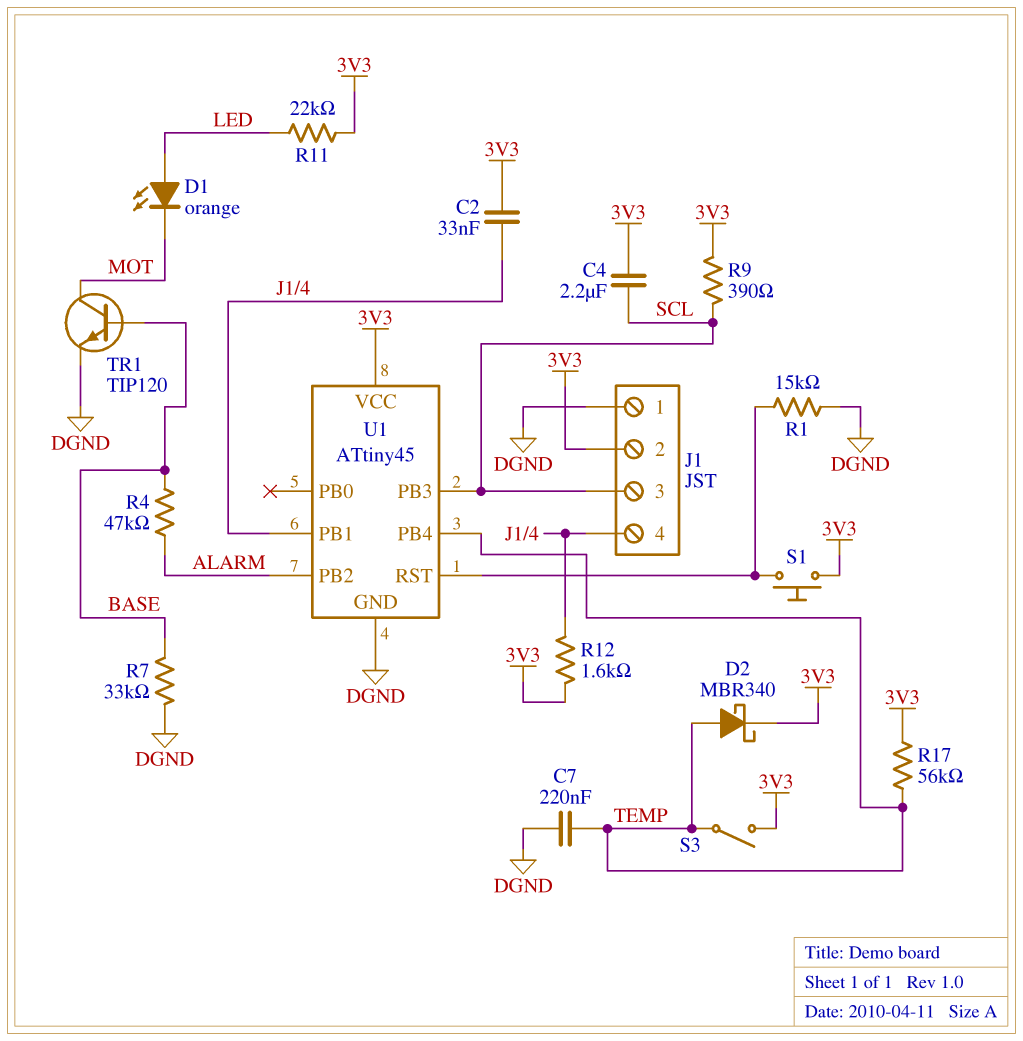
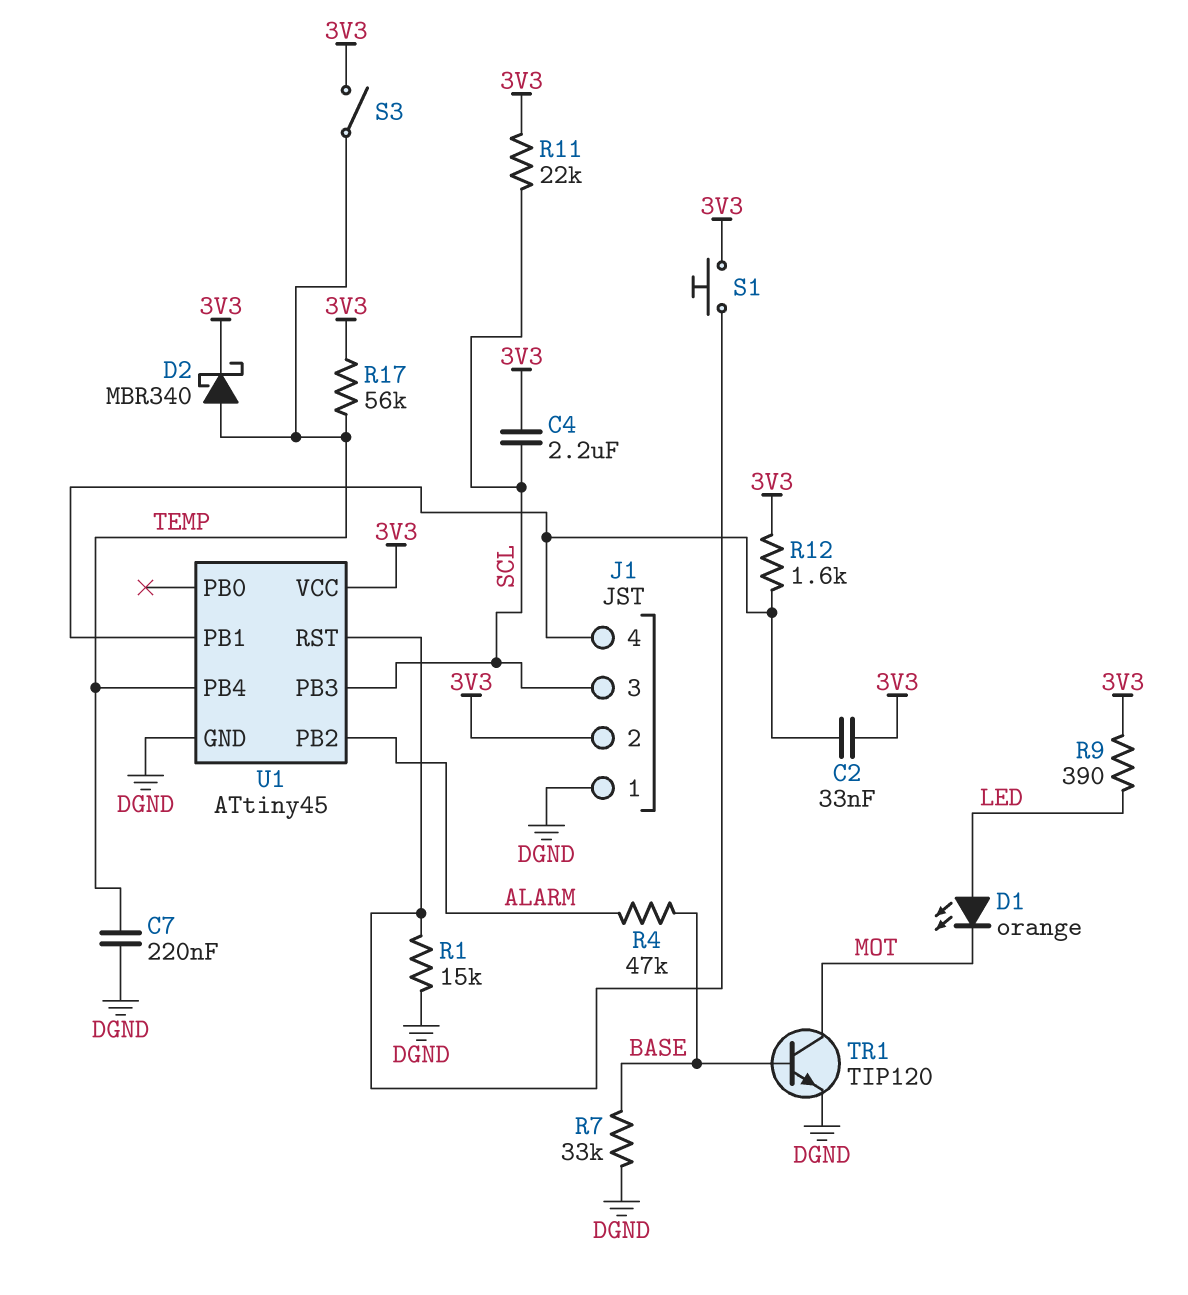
R9: 390 (3V3, SCL) -> 390 (3V3, LED)
R11: 22k (3V3, LED) -> 22k (3V3, SCL)

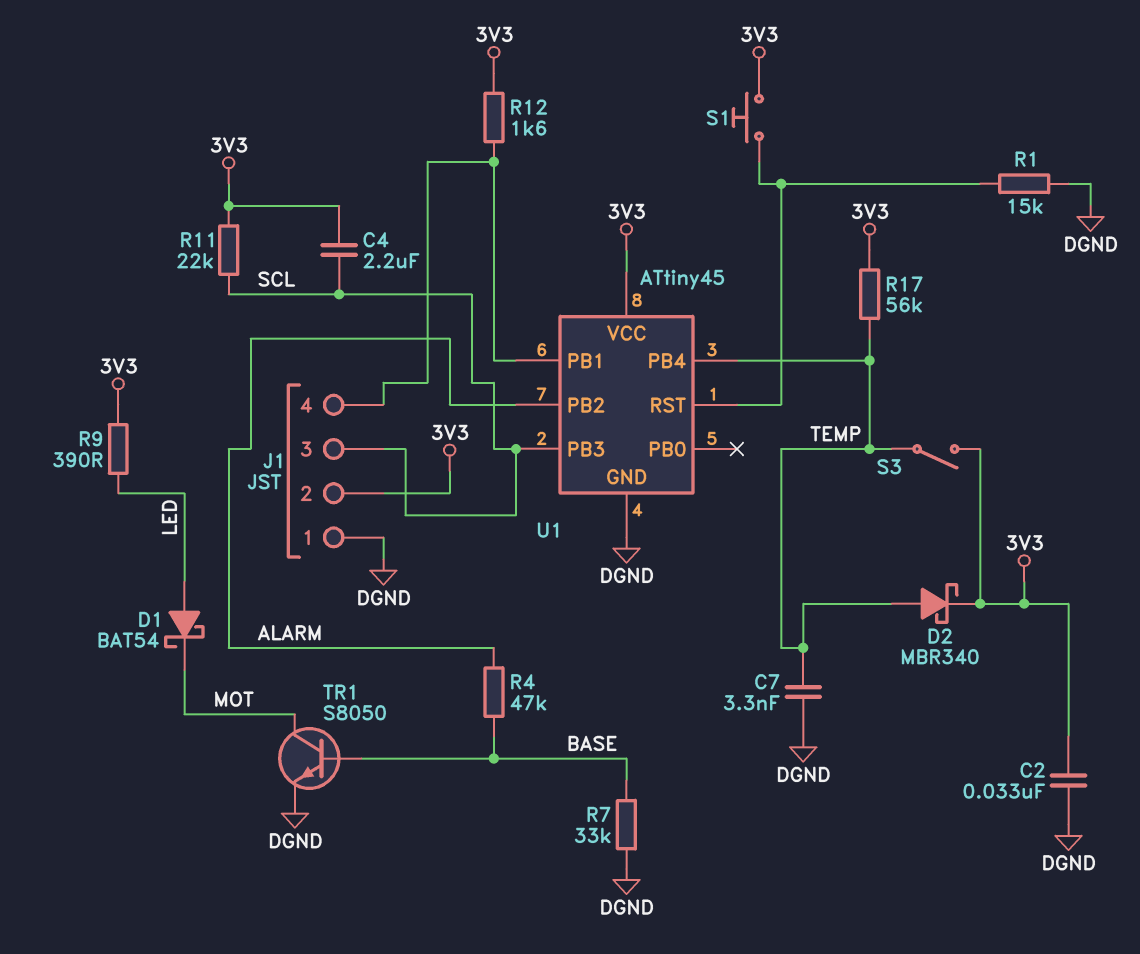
C2: 33nF (3V3, J1/4) -> 33nF (3V3, DGND)
C7: 220nF (DGND, TEMP) -> 3.3nF (DGND, TEMP)
D1: LED orange (A LED, K MOT) -> schottky BAT54 (A LED, K MOT)
TR1: NPN TIP120 (B BASE, C MOT, E DGND) -> NPN S8050 (B BASE, C MOT, E DGND)

